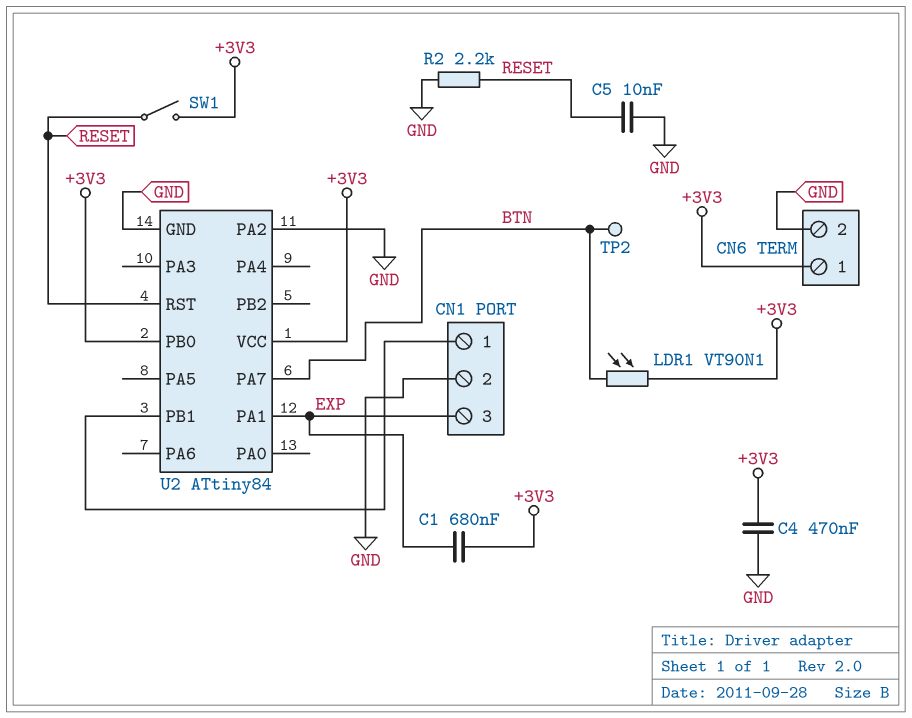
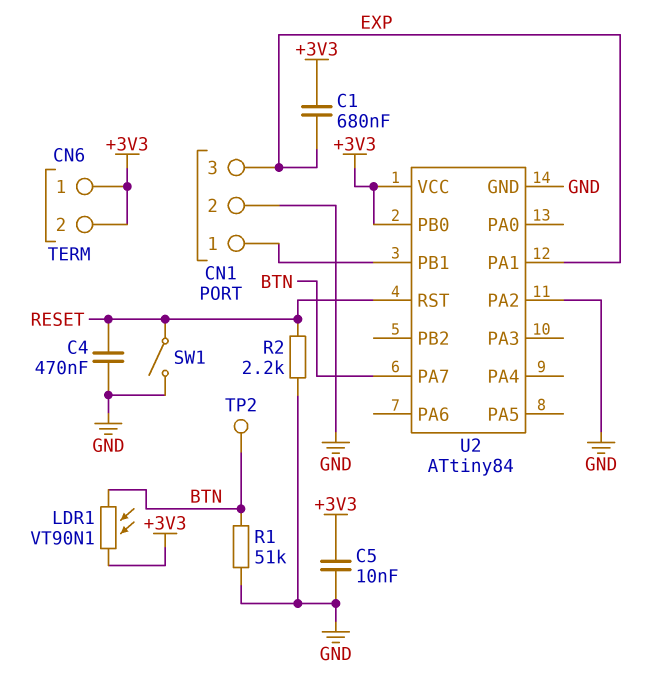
C4: 470nF (+3V3, GND) -> 470nF (GND, RESET)
C5: 10nF (GND, RESET) -> 10nF (+3V3, GND)
CN6 pin 2: GND -> +3V3
R1: none -> 51k (BTN, GND)
SW1: switch (+3V3, RESET) -> switch (GND, RESET)

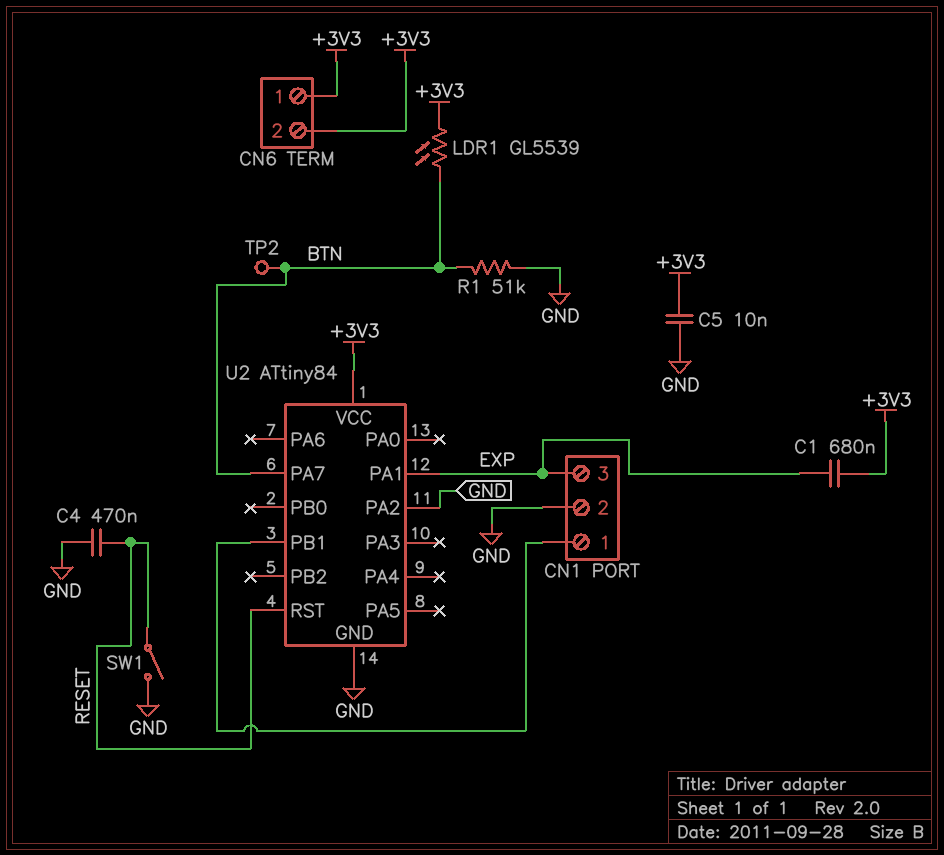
LDR1: VT90N1 (+3V3, BTN) -> GL5539 (+3V3, BTN)
R2: 2.2k (GND, RESET) -> none
U2 pin PB0: +3V3 -> none

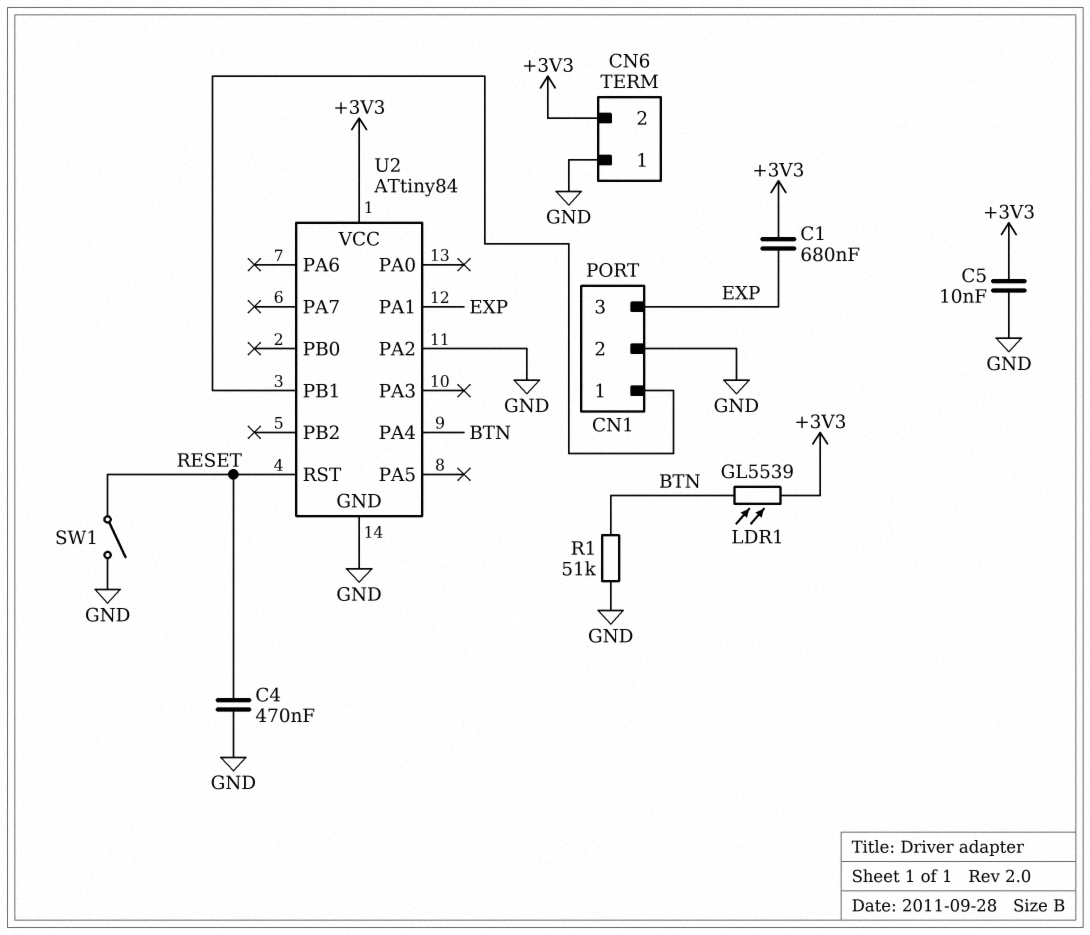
CN6 pin 1: +3V3 -> GND
TP2: test point (BTN) -> none
U2 pin PA4: none -> BTN
U2 pin PA7: BTN -> none

